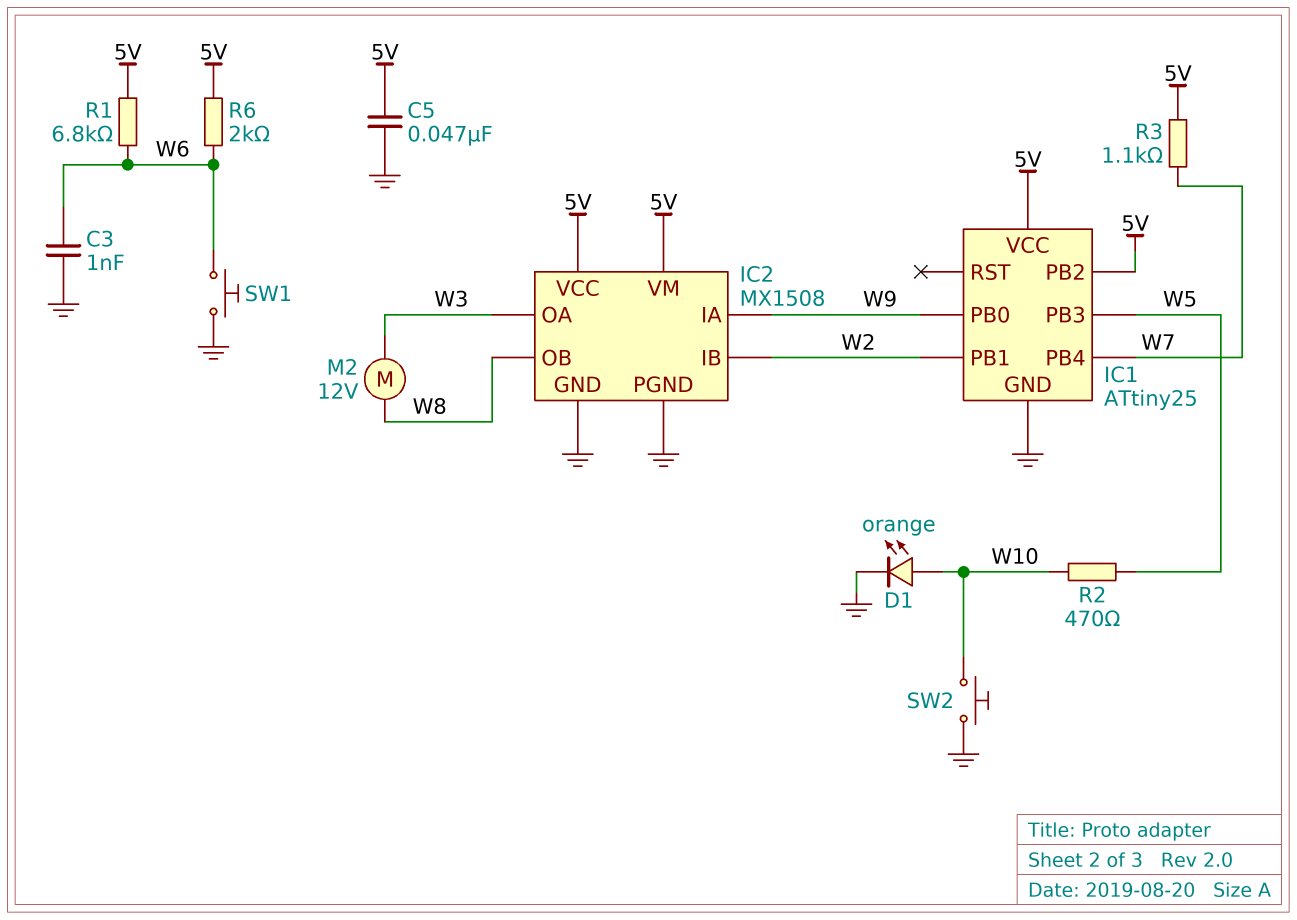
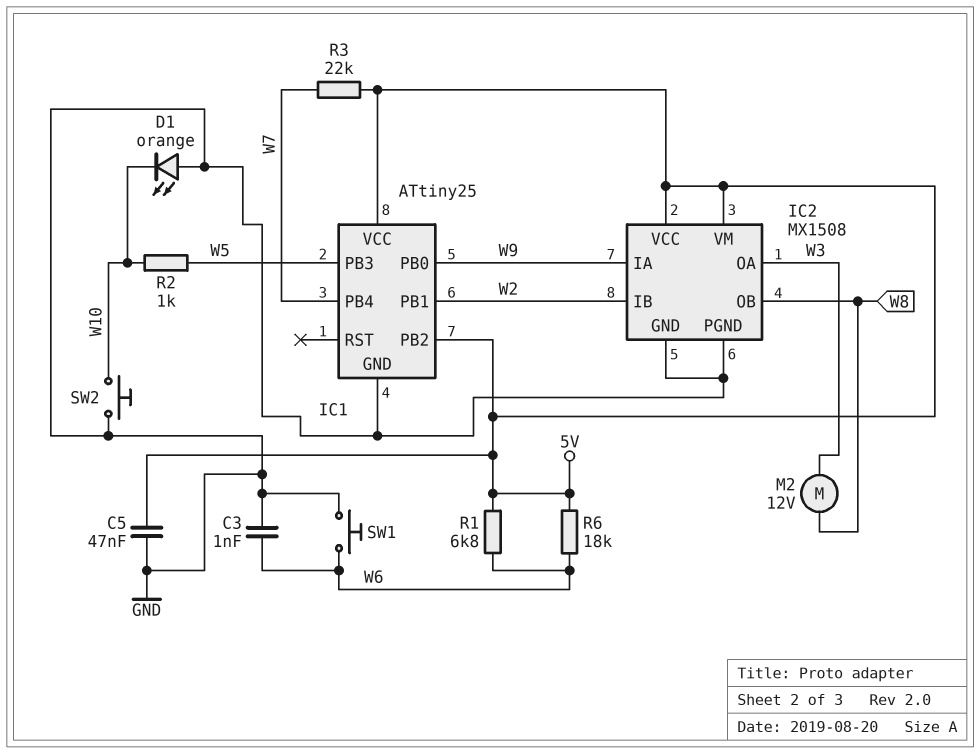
D1: LED orange (A W10, K GND) -> LED orange (A GND, K W10)
R2: 470 (W5, W10) -> 1k (W5, W10)
R3: 1.1k (5V, W7) -> 22k (5V, W7)
R6: 2k (5V, W6) -> 18k (5V, W6)

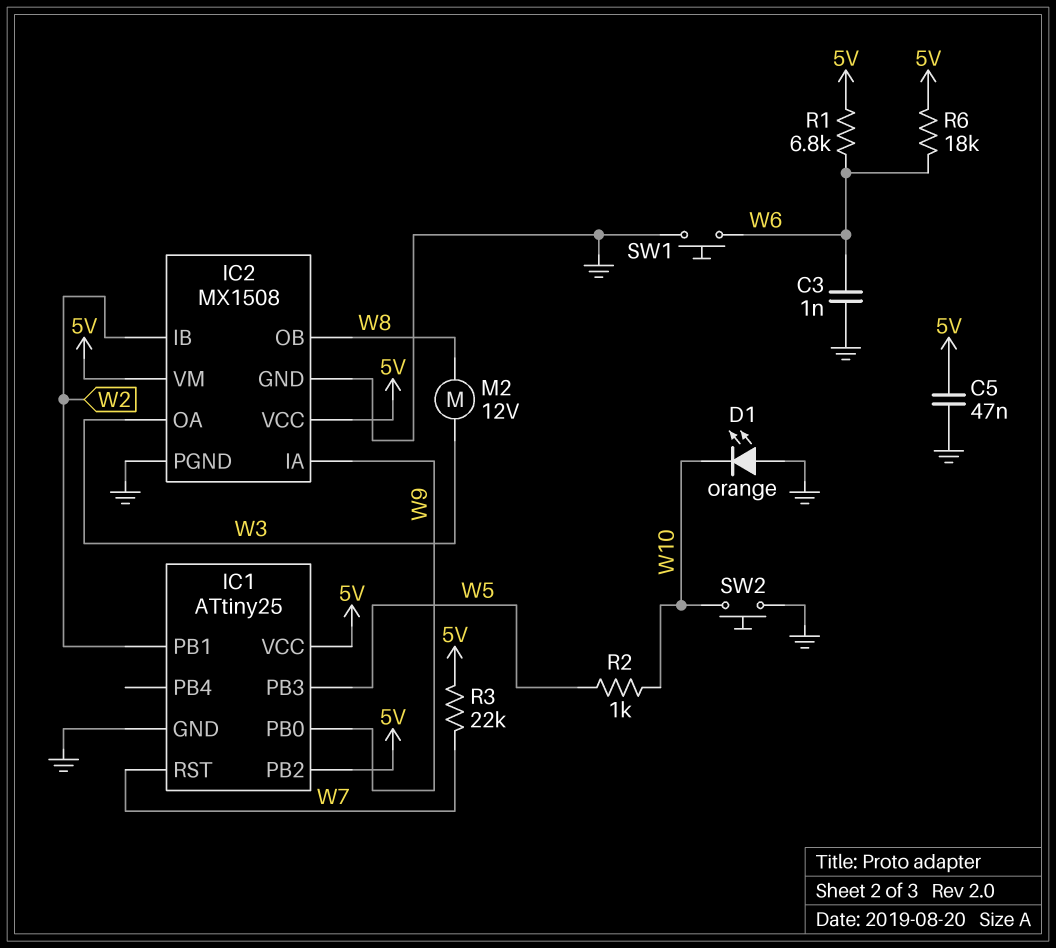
IC1 pin PB4: W7 -> none
IC1 pin RST: none -> W7

